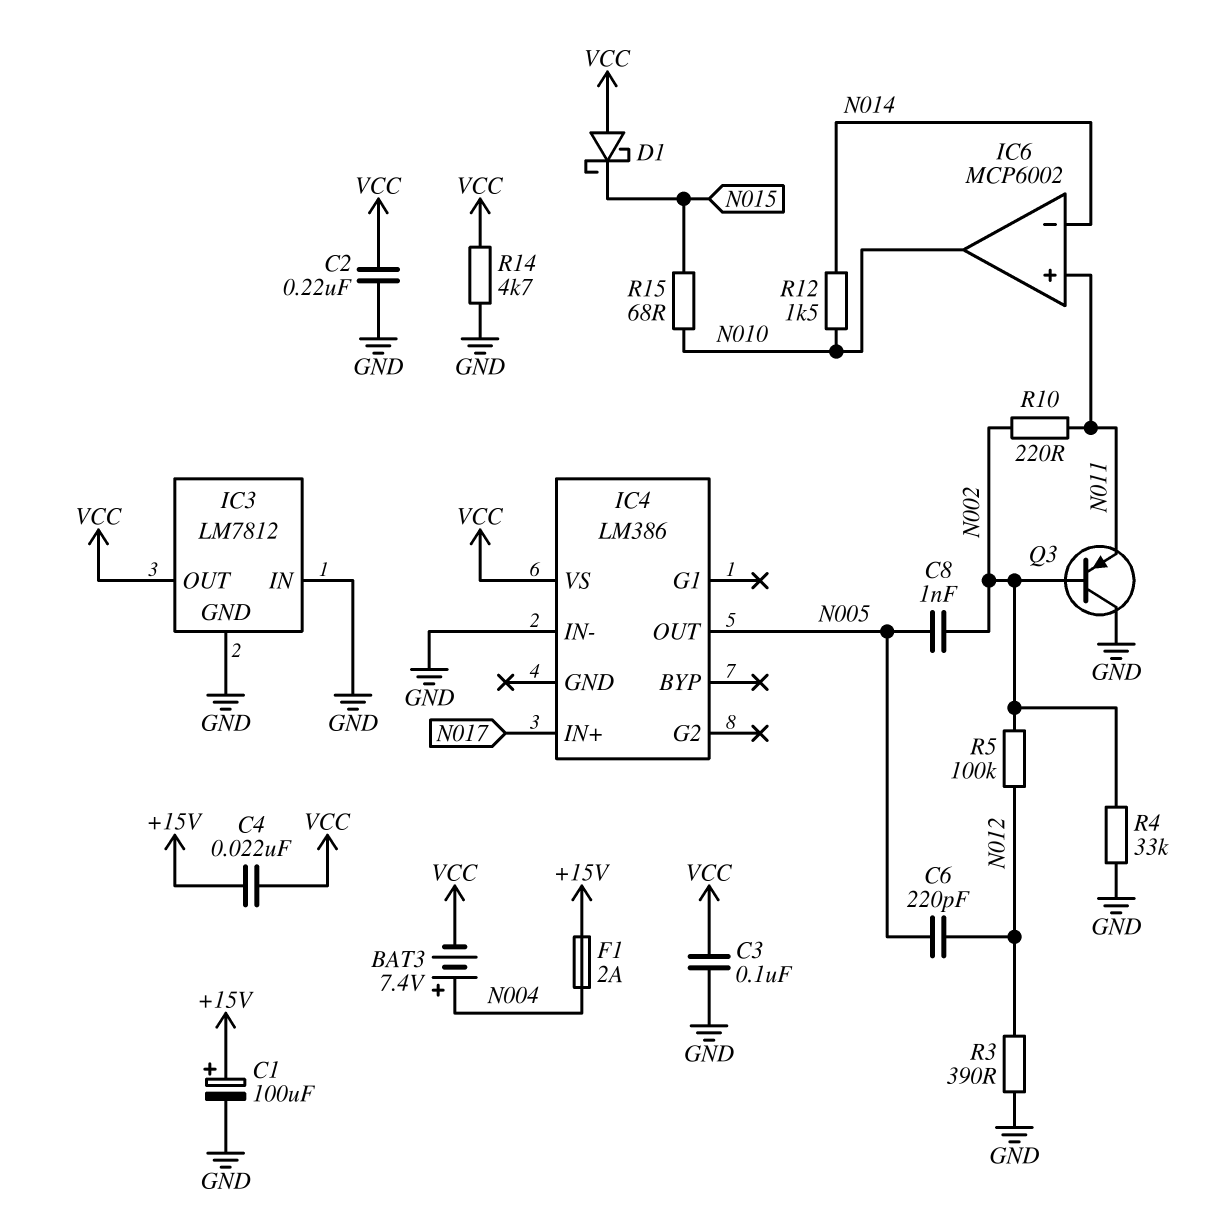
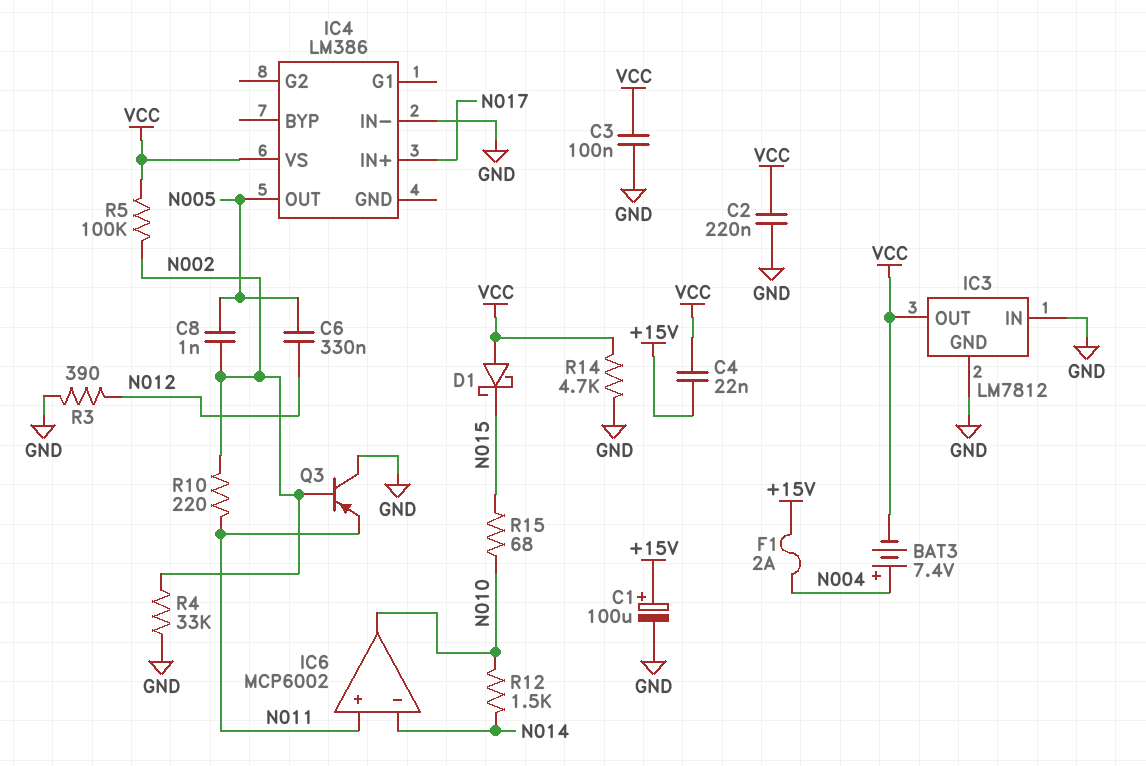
C6: 220pF (N005, N012) -> 330nF (N005, N012)
R5: 100k (N002, N012) -> 100k (N002, VCC)

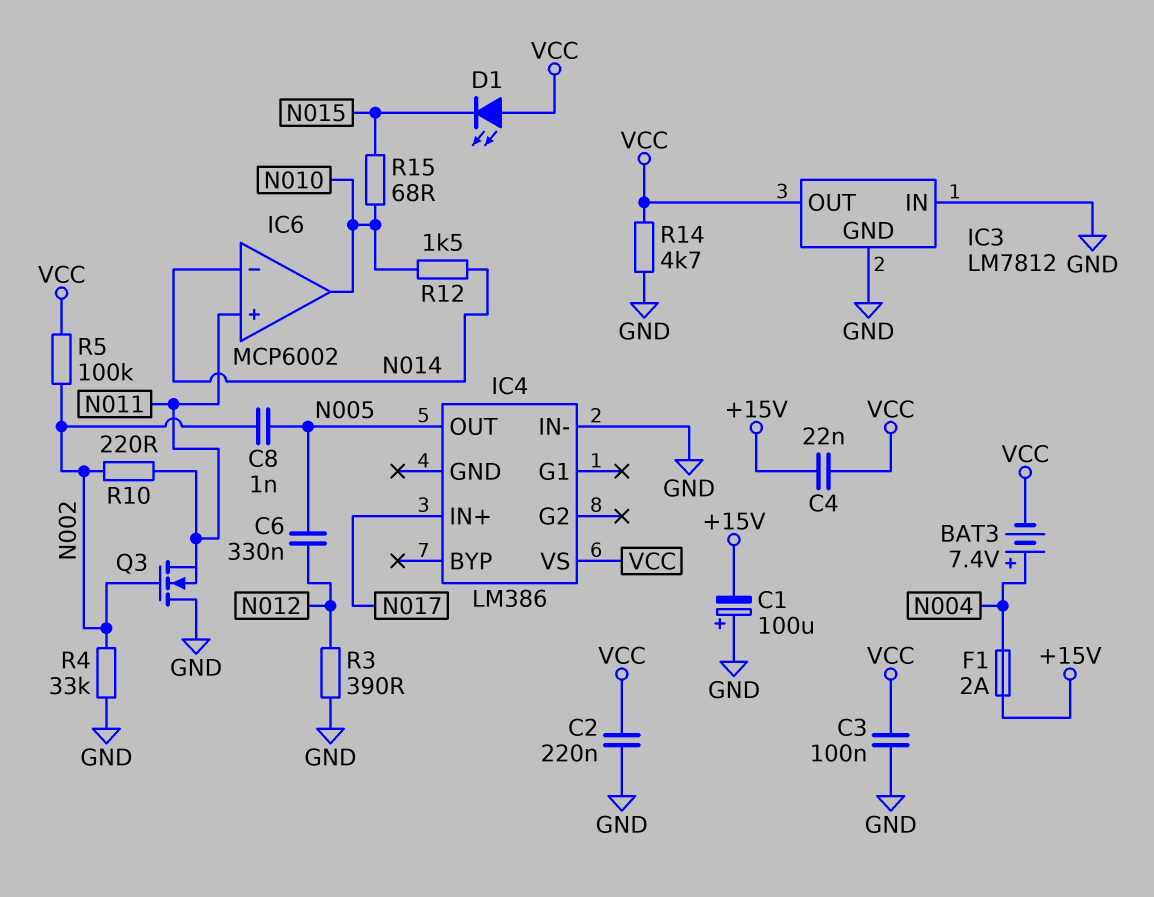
C1: 100uF (plus +15V, minus GND) -> 100uF (plus GND, minus +15V)
D1: schottky (A VCC, K N015) -> LED (A VCC, K N015)
Q3: PNP (B N002, C GND, E N011) -> NMOS (G N002, D GND, S N011)

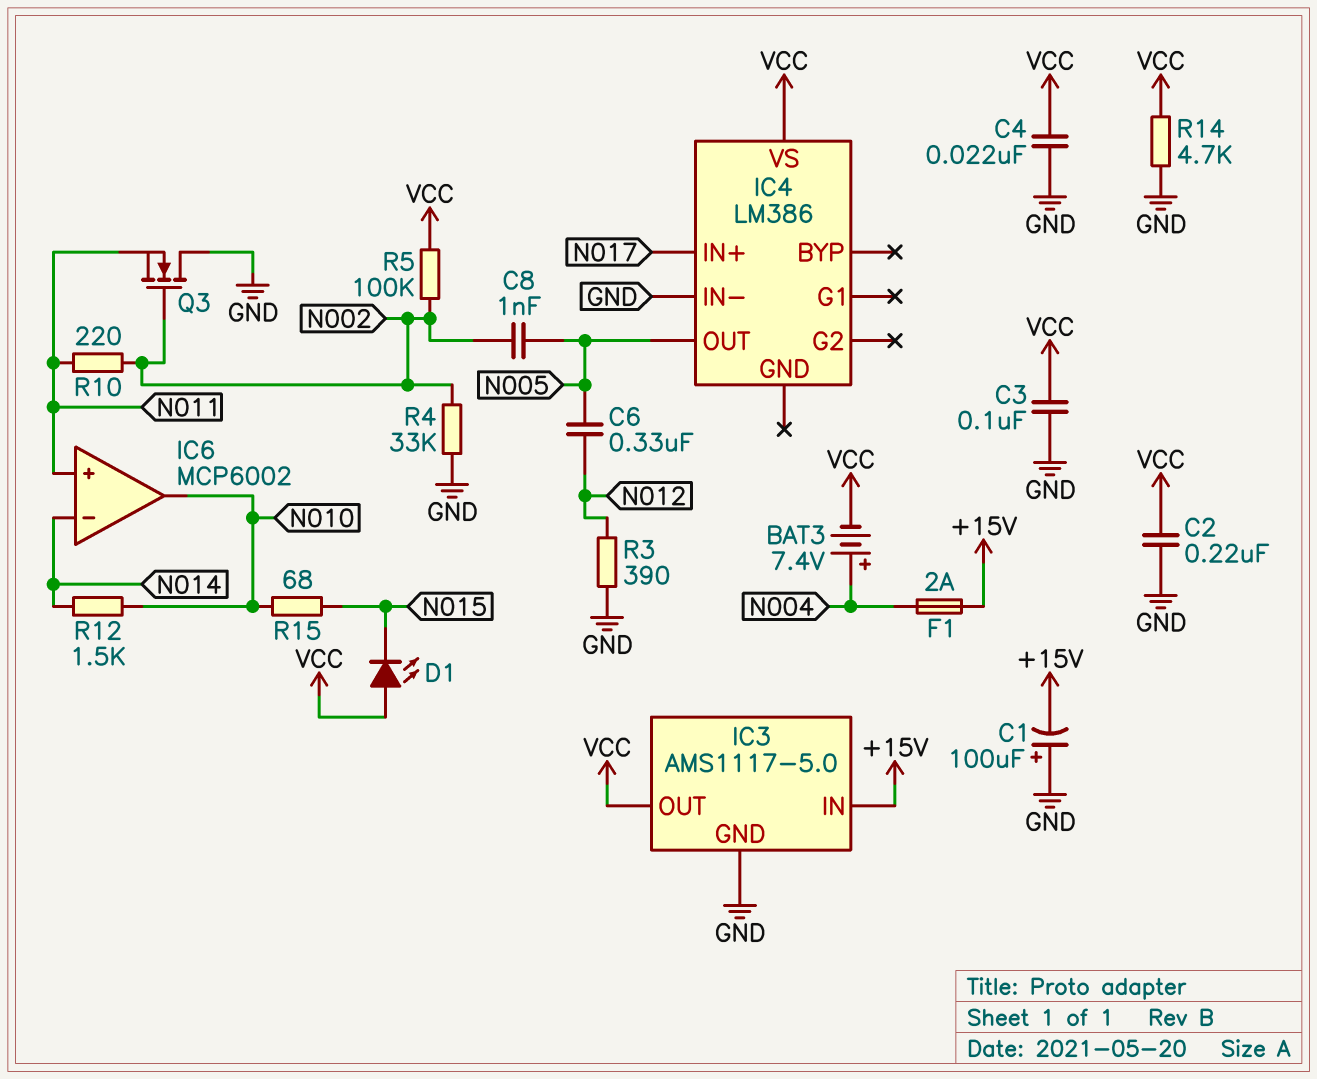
C4: 22nF (+15V, VCC) -> 22nF (GND, VCC)
IC3: LM7812 -> AMS1117-5.0
IC3 pin IN: GND -> +15V

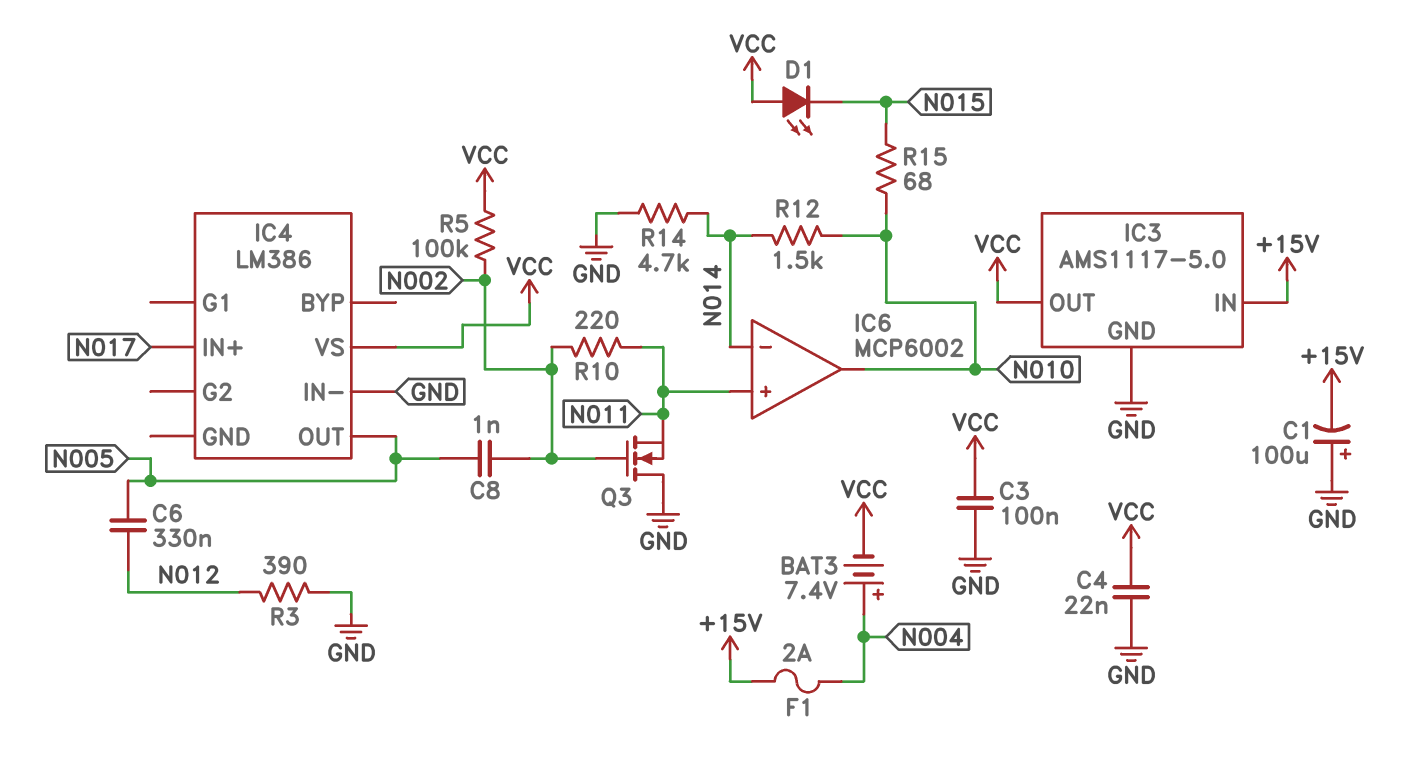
C2: 220nF (GND, VCC) -> none
R4: 33k (GND, N002) -> none
R14: 4.7k (GND, VCC) -> 4.7k (GND, N014)

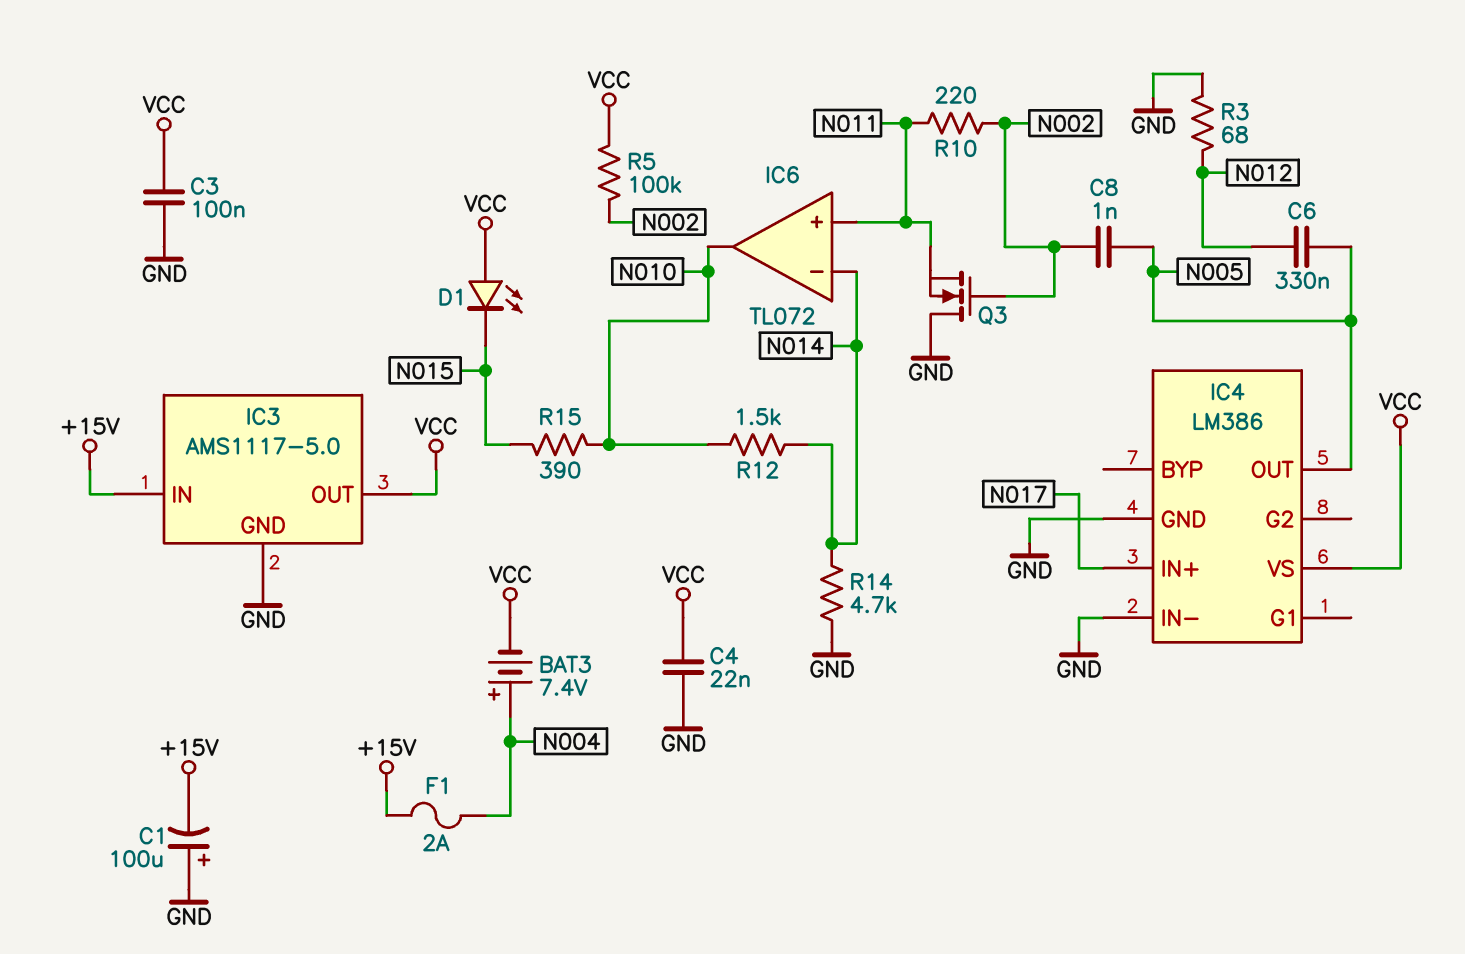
IC4 pin GND: none -> GND
IC6: MCP6002 -> TL072
R3: 390 (GND, N012) -> 68 (GND, N012)
R15: 68 (N010, N015) -> 390 (N010, N015)

